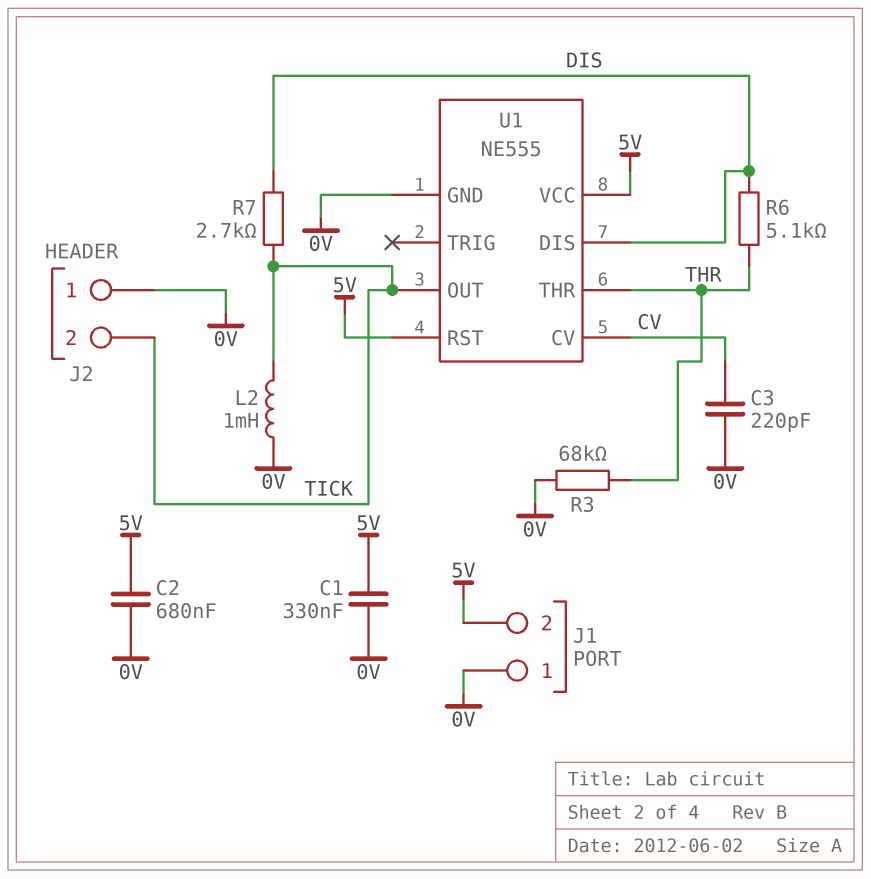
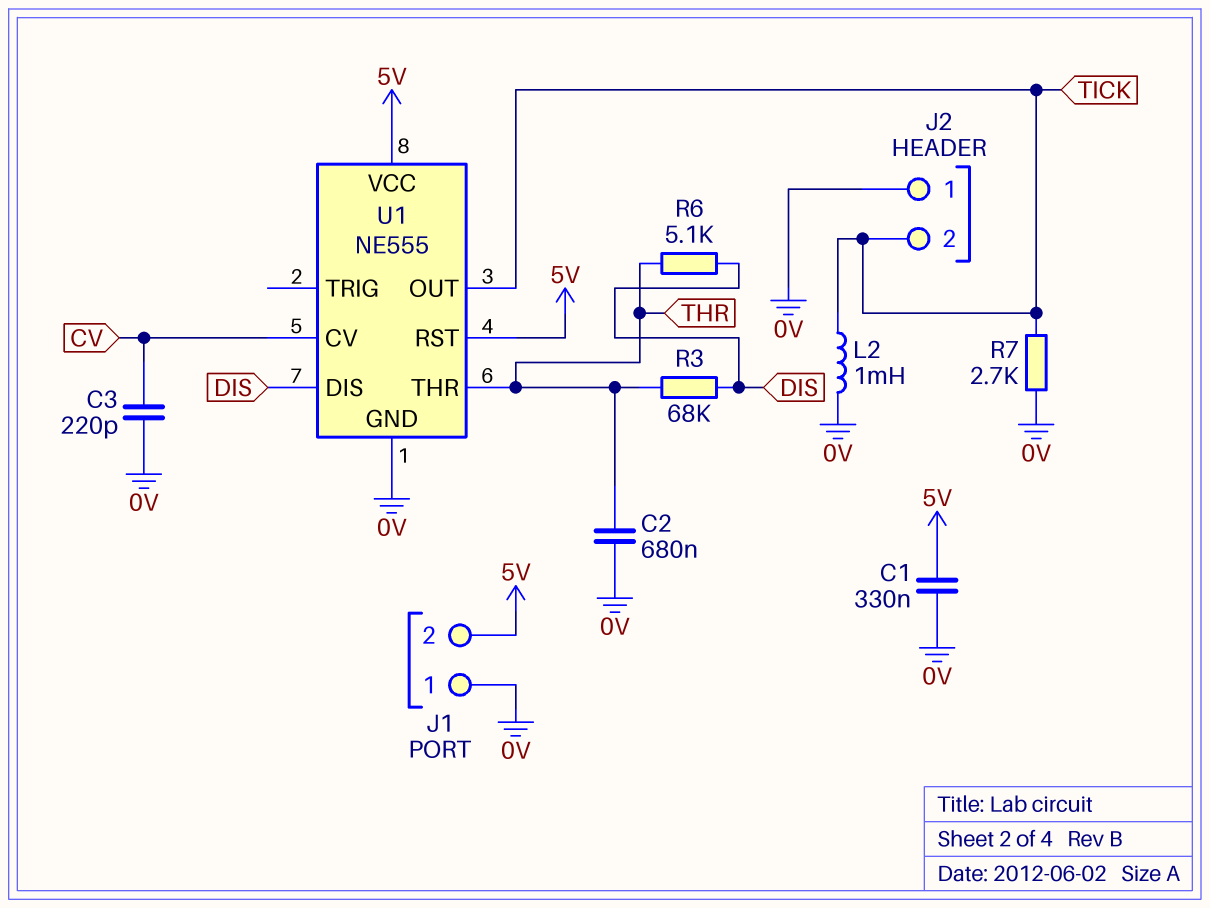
C2: 680nF (0V, 5V) -> 680nF (0V, THR)
R3: 68k (0V, THR) -> 68k (DIS, THR)
R7: 2.7k (DIS, TICK) -> 2.7k (0V, TICK)

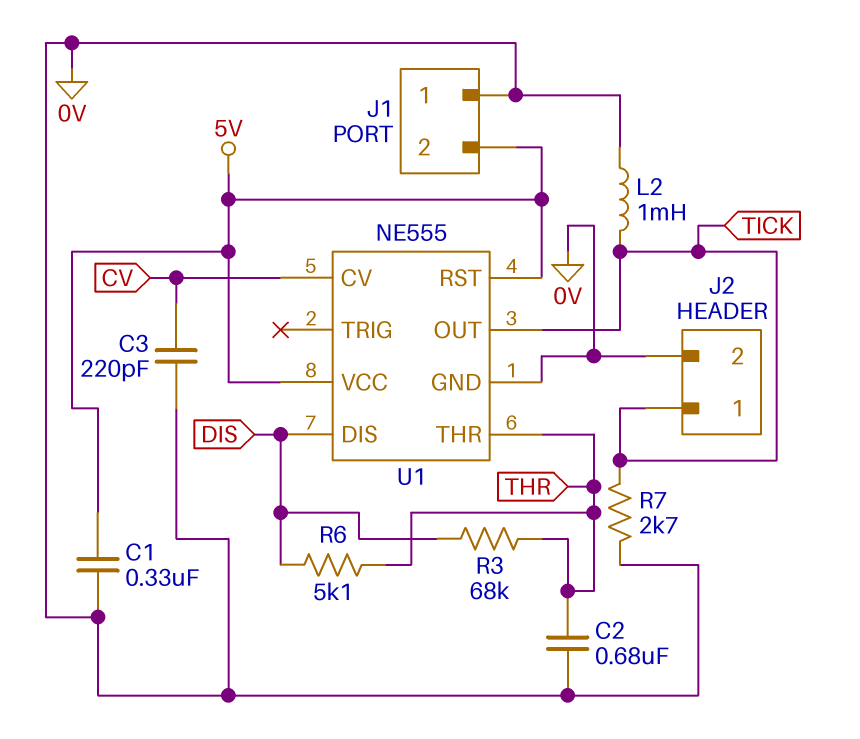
J2 pin 1: 0V -> TICK
J2 pin 2: TICK -> 0V

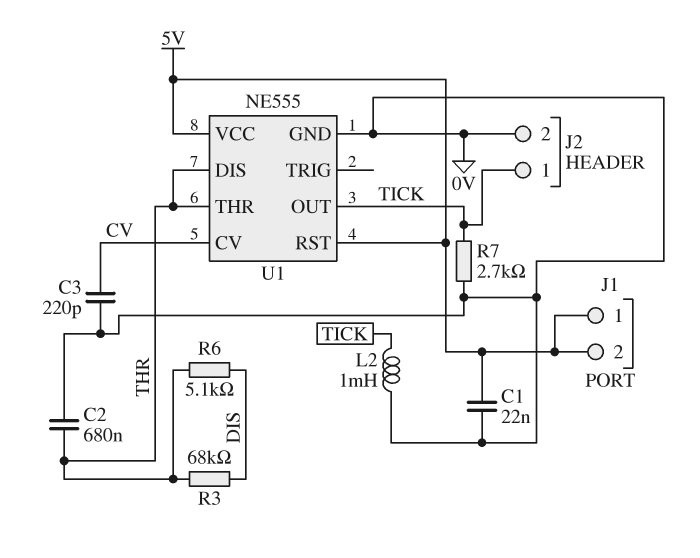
C1: 330nF (0V, 5V) -> 22nF (0V, 5V)
J1 pin 1: 0V -> 5V
U1 pin DIS: DIS -> THR

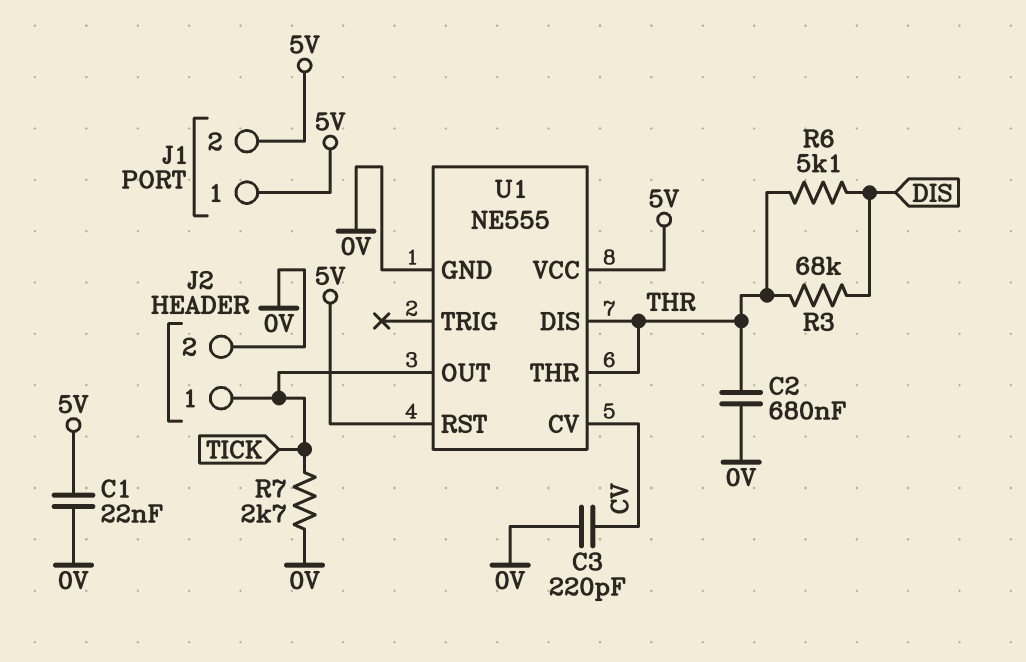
L2: 1mH (0V, TICK) -> none

